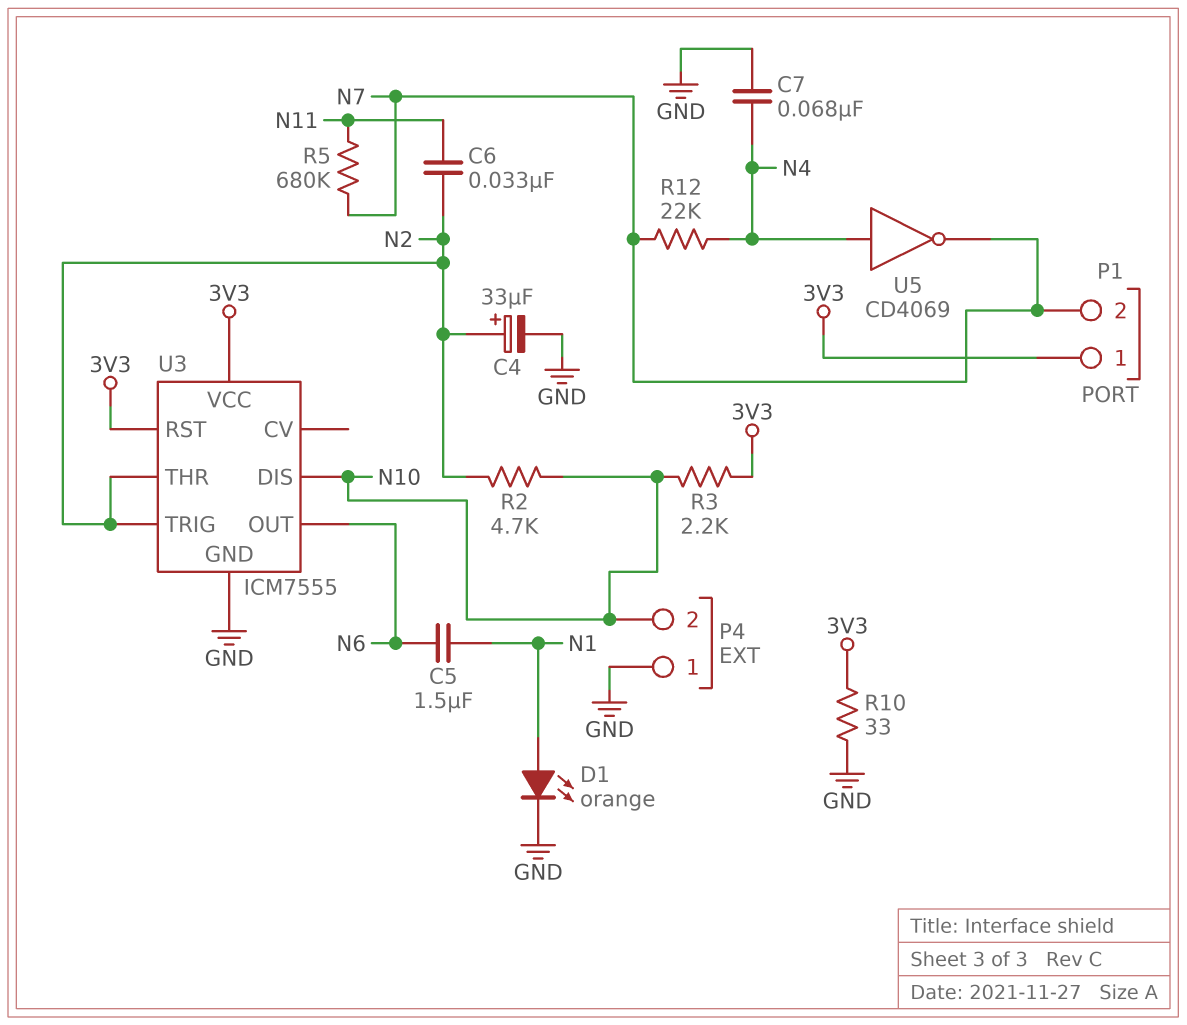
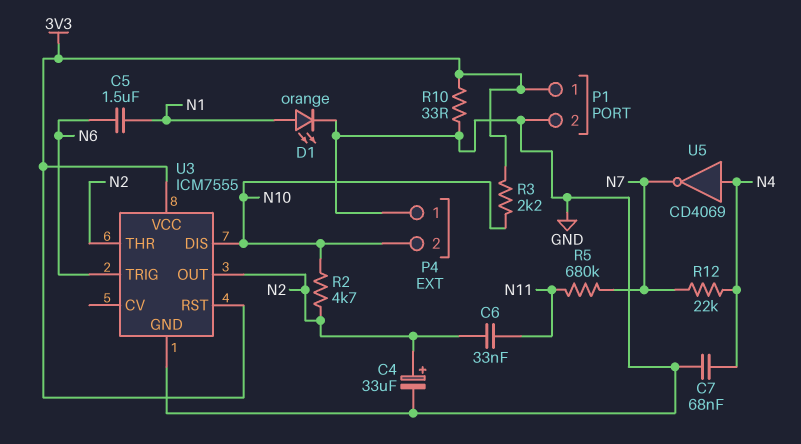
P1 pin 2: N7 -> GND
U3 pin OUT: N6 -> N2
U3 pin TRIG: N2 -> N6

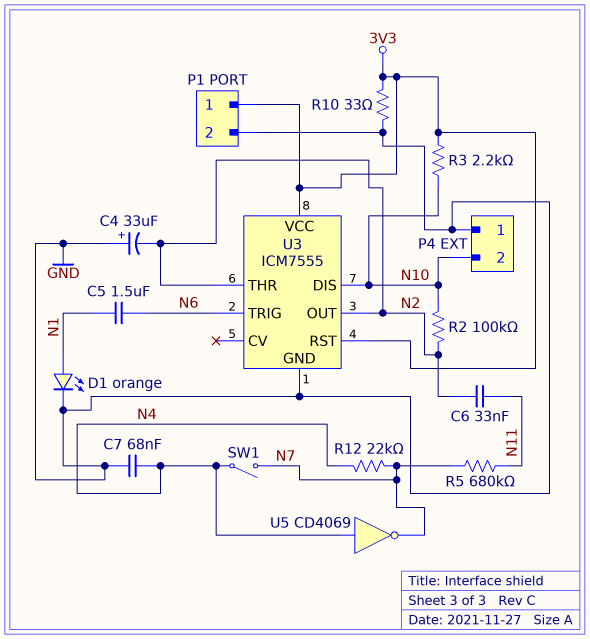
C4: 33uF (plus N2, minus GND) -> 33uF (plus GND, minus N2)
R2: 4.7k (N2, N10) -> 100k (N2, N10)
SW1: none -> switch (N4, N7)

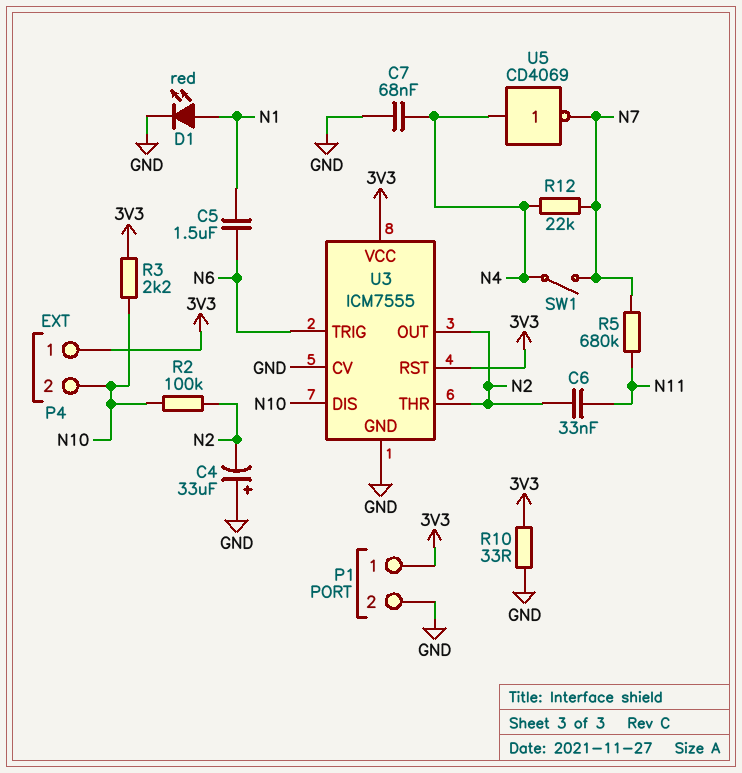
D1: LED orange (A N1, K GND) -> LED red (A N1, K GND)
P4 pin 1: GND -> 3V3
U3 pin CV: none -> GND

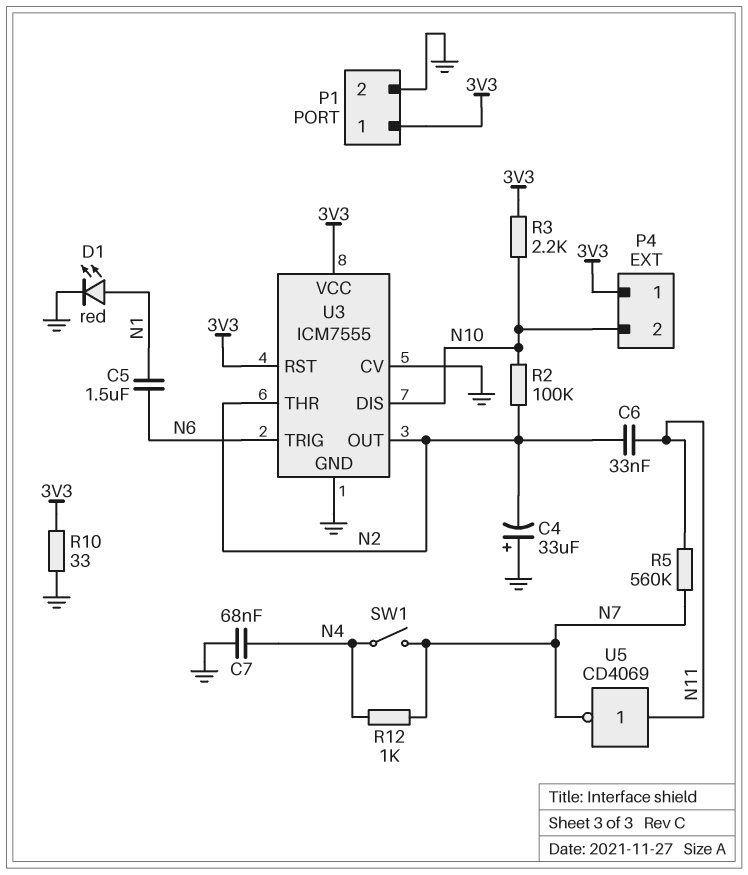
R5: 680k (N7, N11) -> 560k (N7, N11)
R12: 22k (N4, N7) -> 1k (N4, N7)
U5: NOT CD4069 (in N4, out N7) -> NOT CD4069 (in N11, out N7)

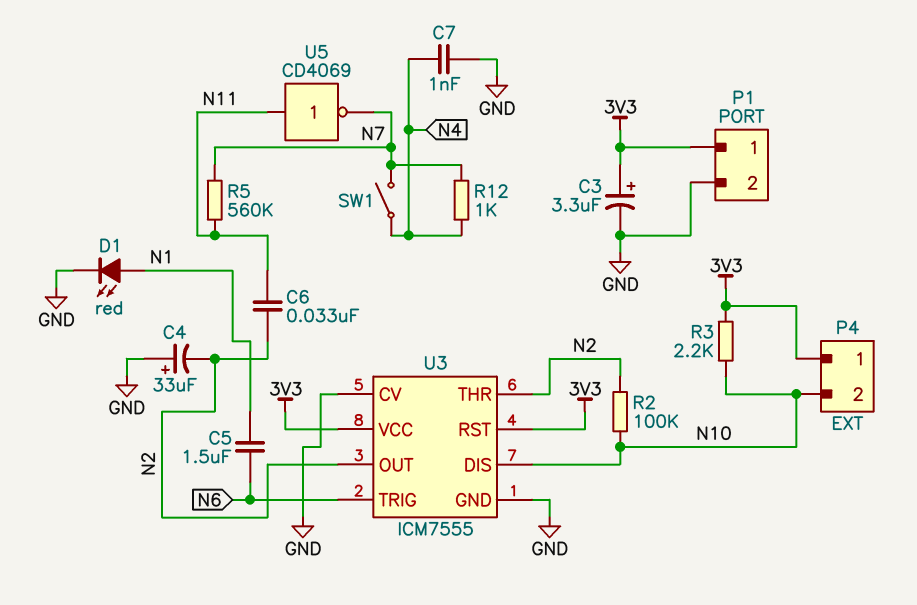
C3: none -> 3.3uF (plus 3V3, minus GND)
C7: 68nF (GND, N4) -> 1nF (GND, N4)
R10: 33 (3V3, GND) -> none

